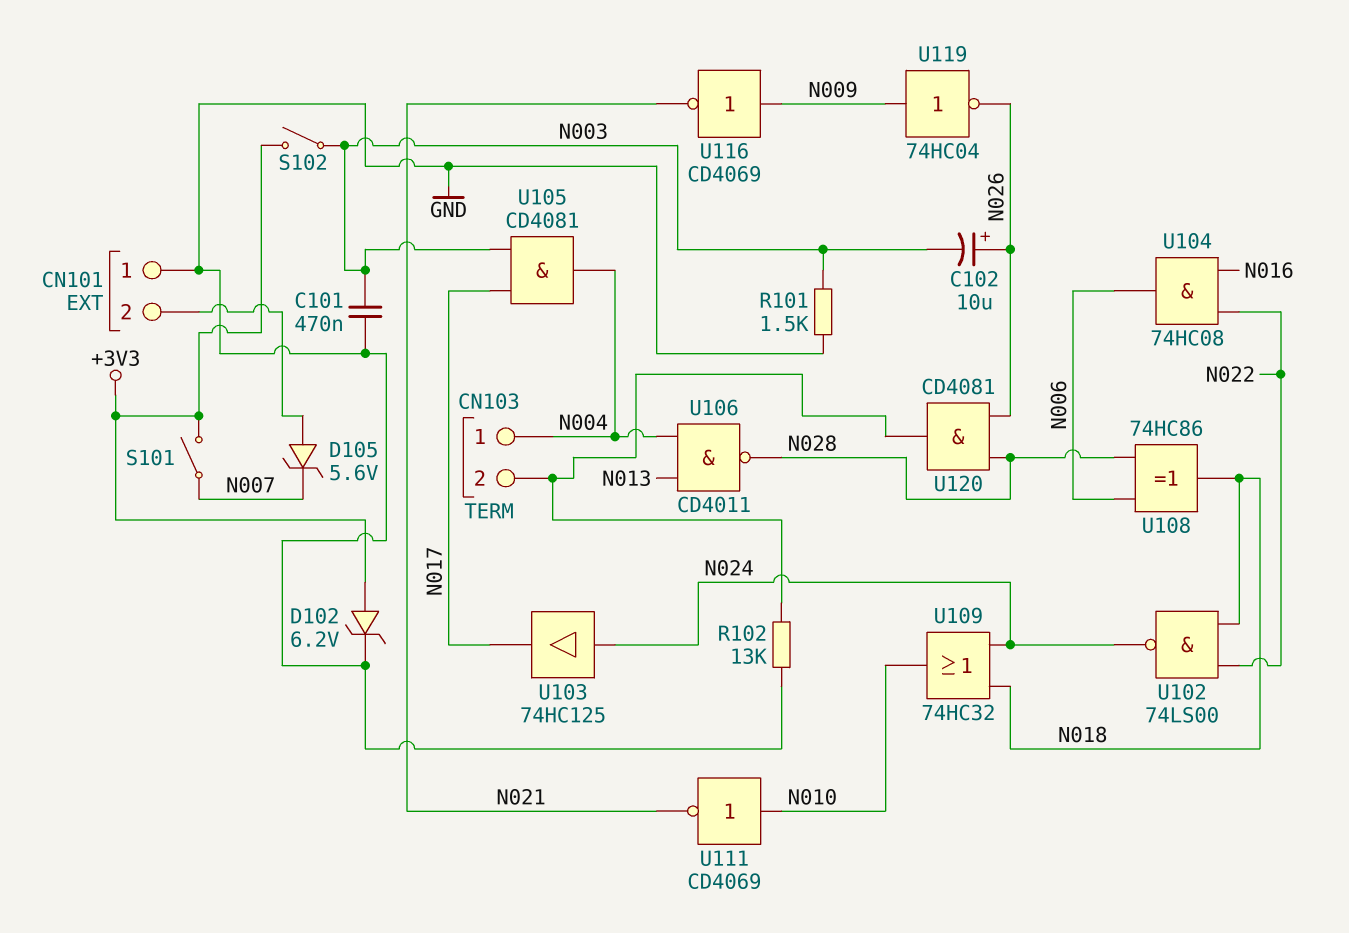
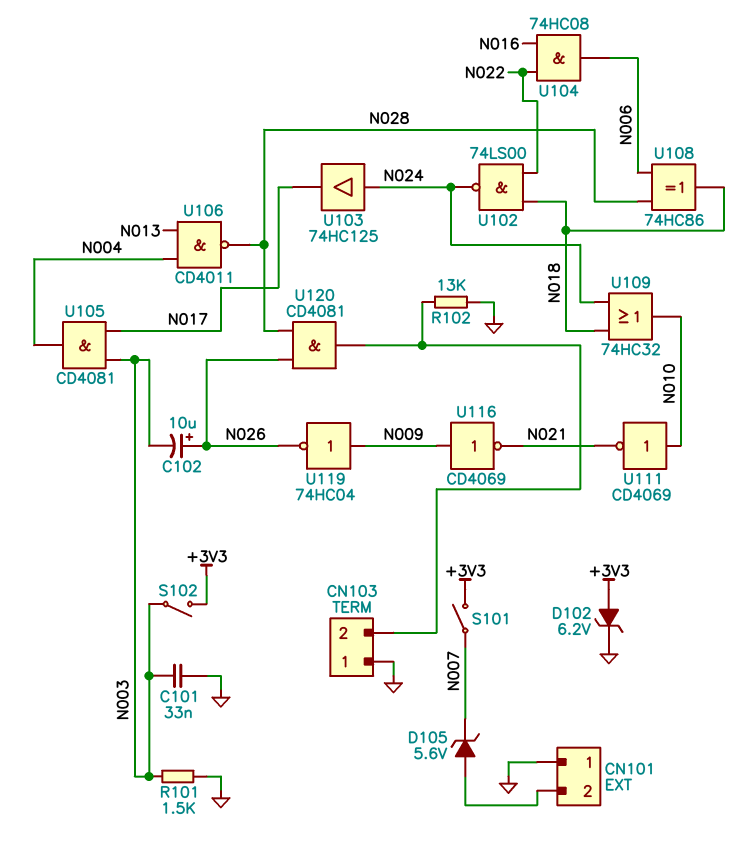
C101: 470nF (GND, N003) -> 33nF (GND, N003)
CN103 pin 1: N004 -> GND

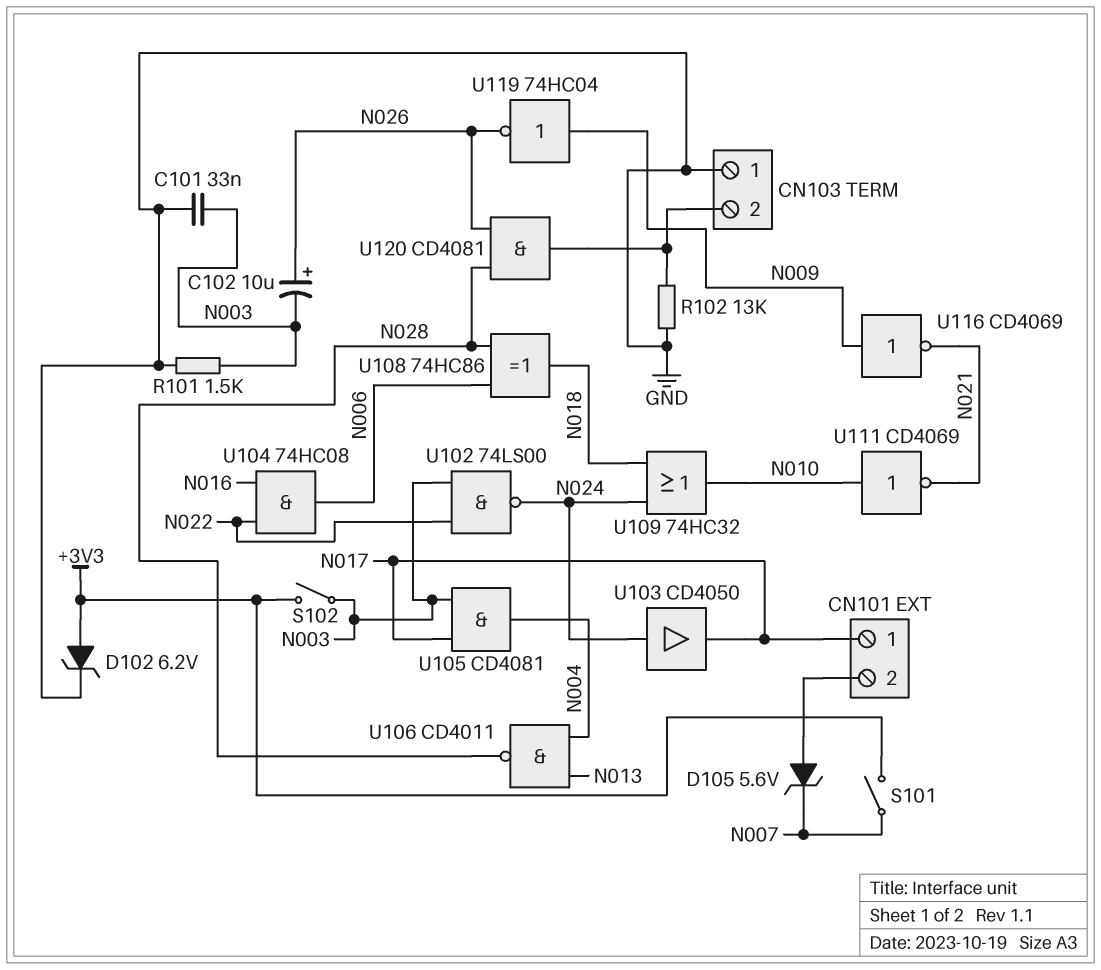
CN101 pin 1: GND -> N017
U102: NAND 74LS00 (in N018, in N022, out N024) -> NAND 74LS00 (in N003, in N022, out N024)
U103: buffer 74HC125 (in N024, out N017) -> buffer CD4050 (in N024, out N017)

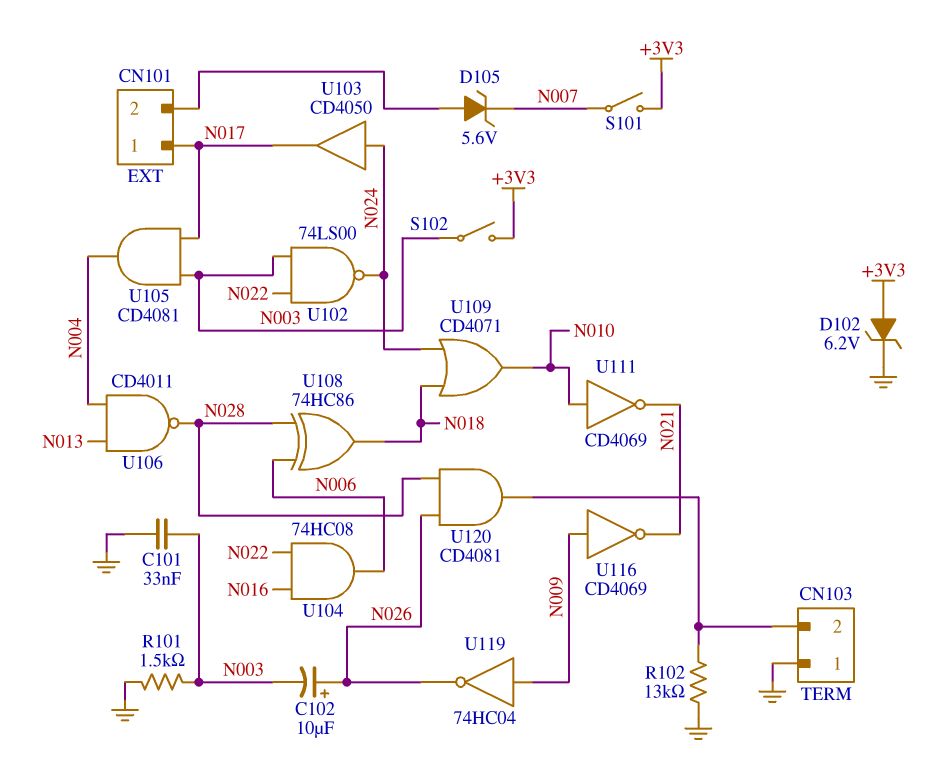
U109: OR 74HC32 (in N018, in N024, out N010) -> OR CD4071 (in N018, in N024, out N010)

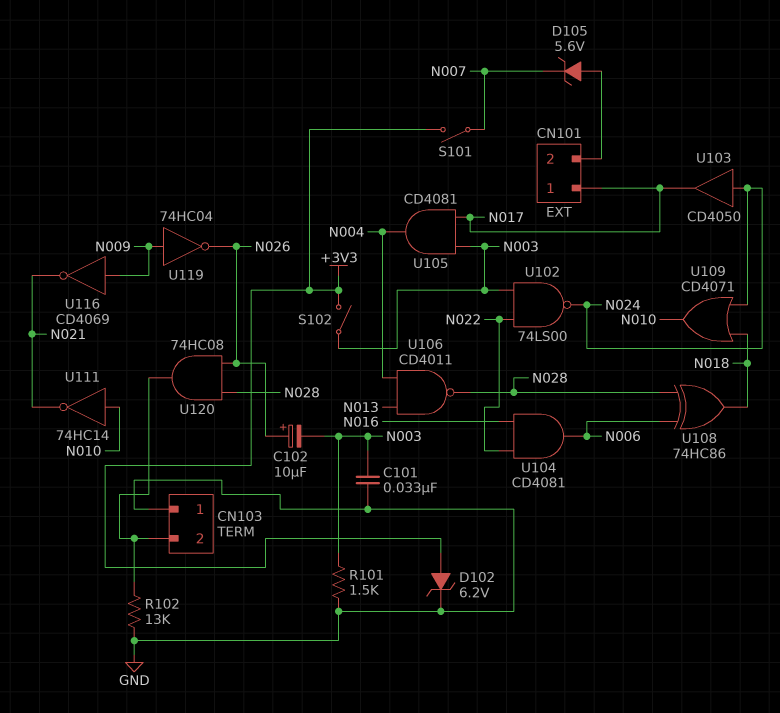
U104: AND 74HC08 (in N016, in N022, out N006) -> AND CD4081 (in N016, in N022, out N006)
U111: NOT CD4069 (in N010, out N021) -> NOT 74HC14 (in N010, out N021)
U120: AND CD4081 (in N026, in N028, out CN103/2) -> AND 74HC08 (in N026, in N028, out CN103/2)

